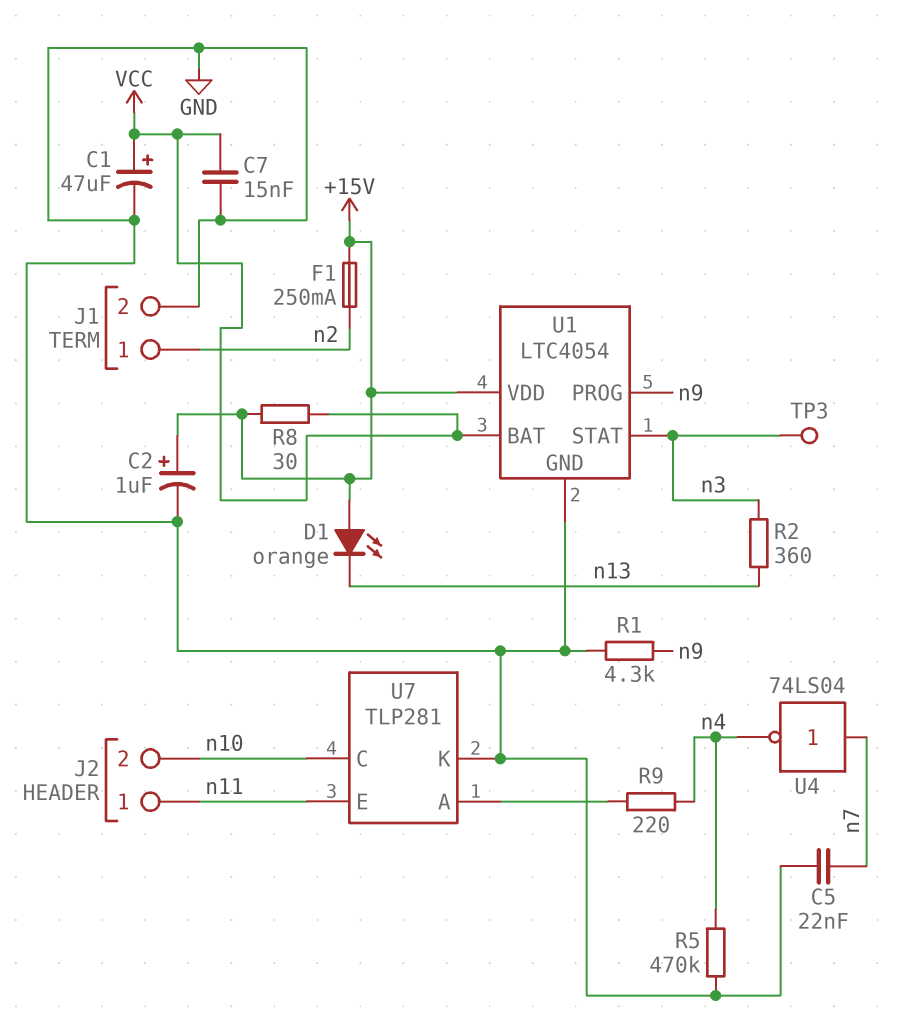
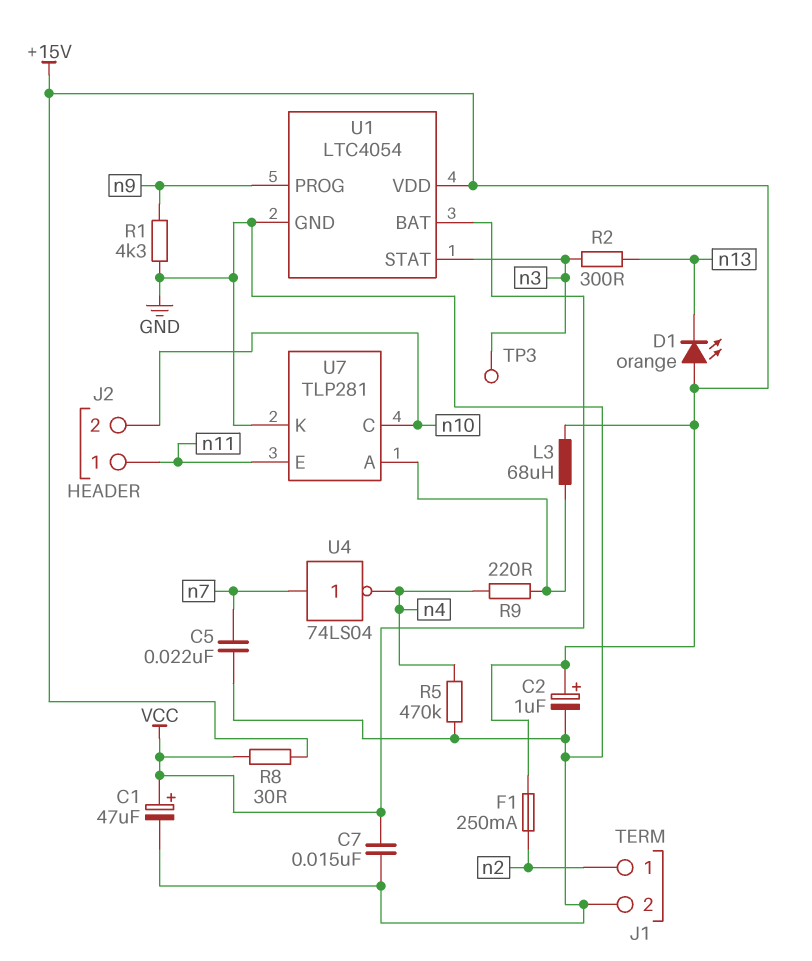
L3: none -> 68uH (+15V, U7/A)
R2: 360 (n3, n13) -> 300 (n3, n13)

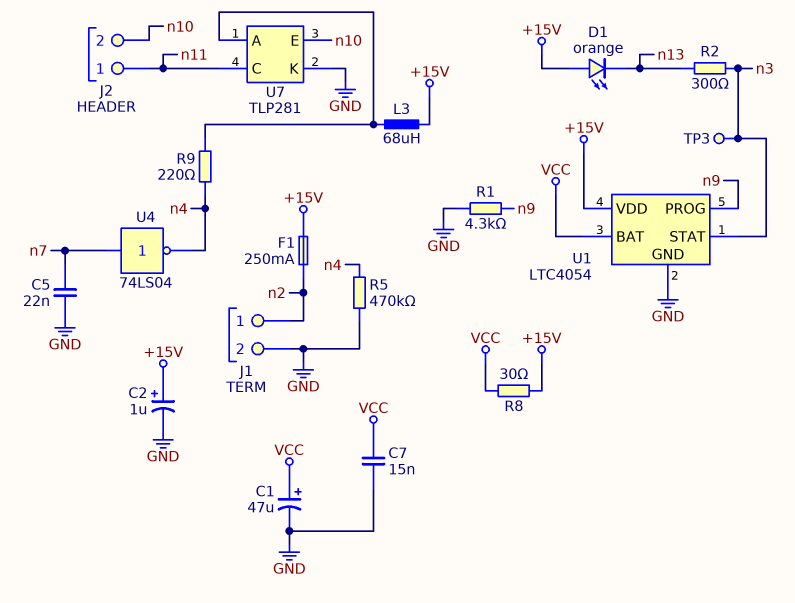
U7 pin C: n10 -> n11
U7 pin E: n11 -> n10

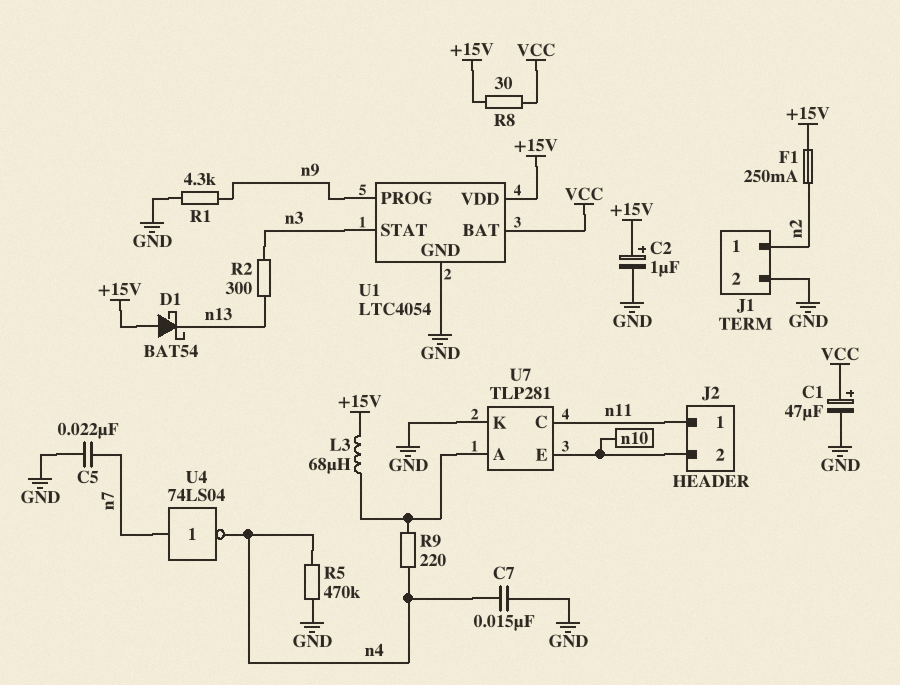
C7: 15nF (GND, VCC) -> 15nF (GND, n4)
D1: LED orange (A +15V, K n13) -> schottky BAT54 (A +15V, K n13)
TP3: test point (n3) -> none

